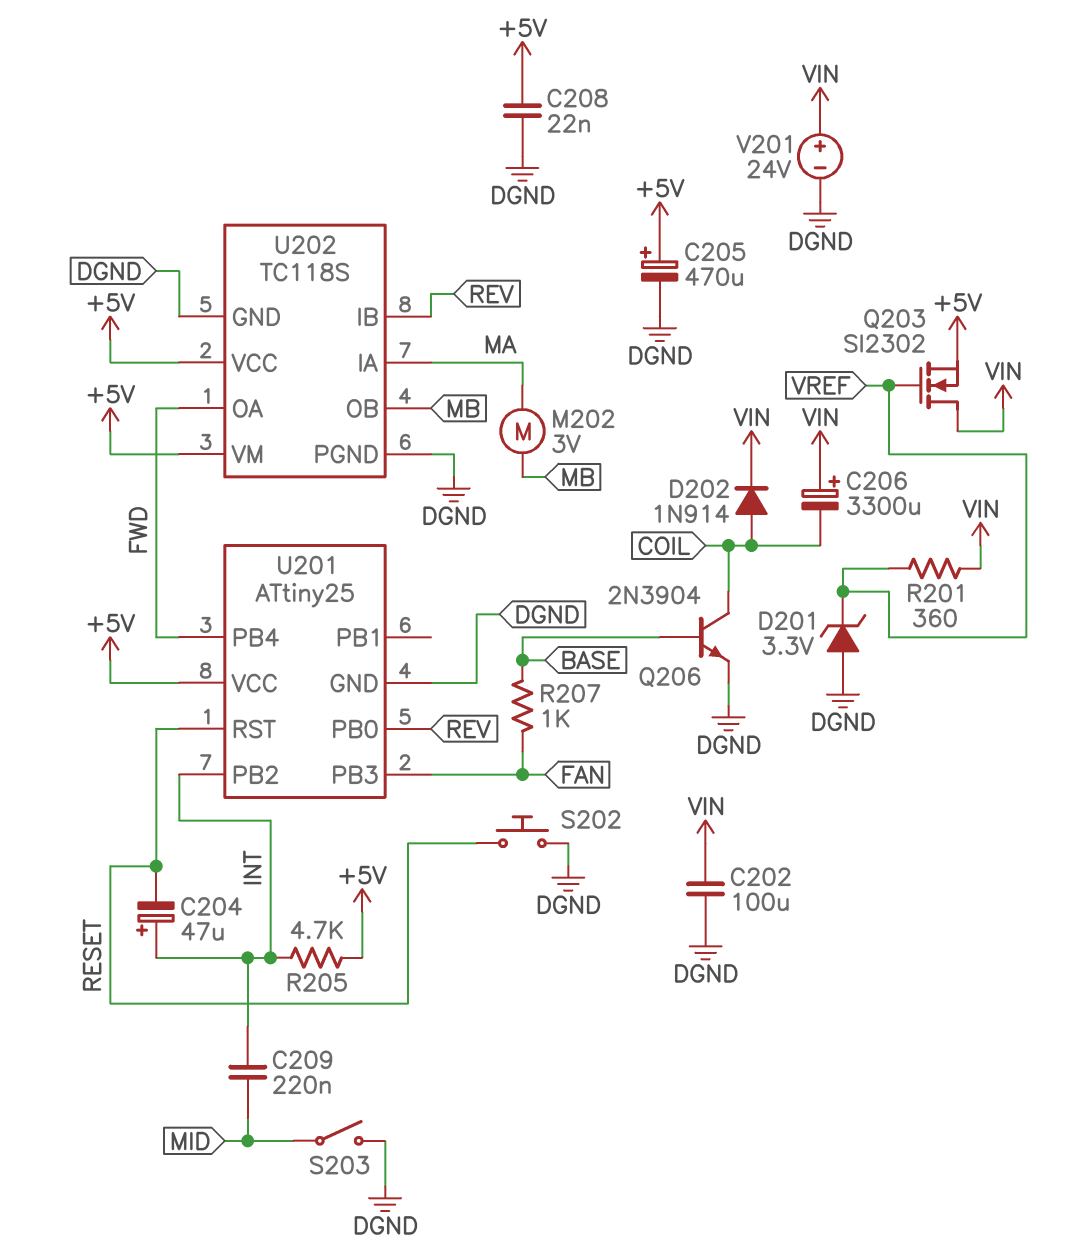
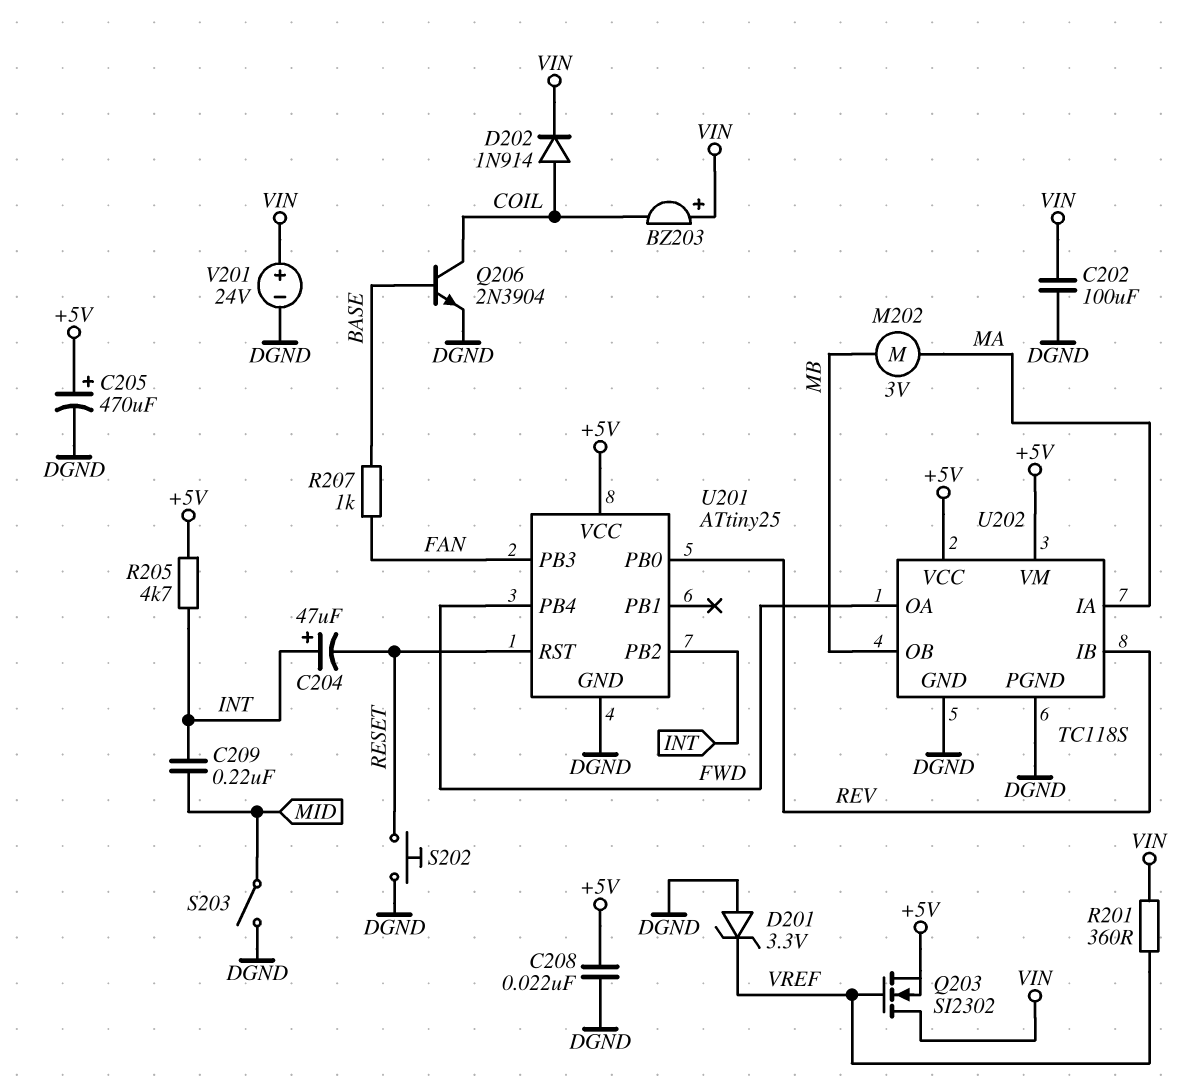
BZ203: none -> buzzer (plus VIN, minus COIL)
C206: 3300uF (plus VIN, minus COIL) -> none

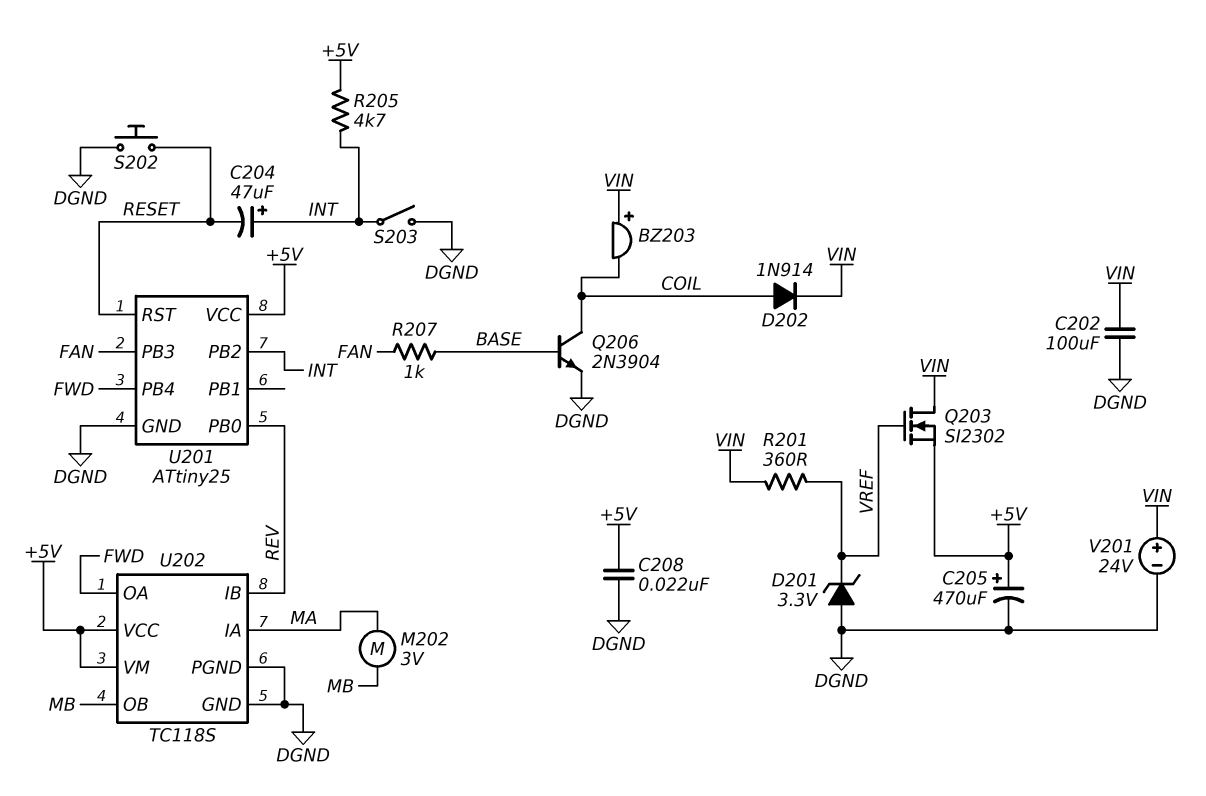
C209: 220nF (INT, MID) -> none
S203: switch (DGND, MID) -> switch (DGND, INT)

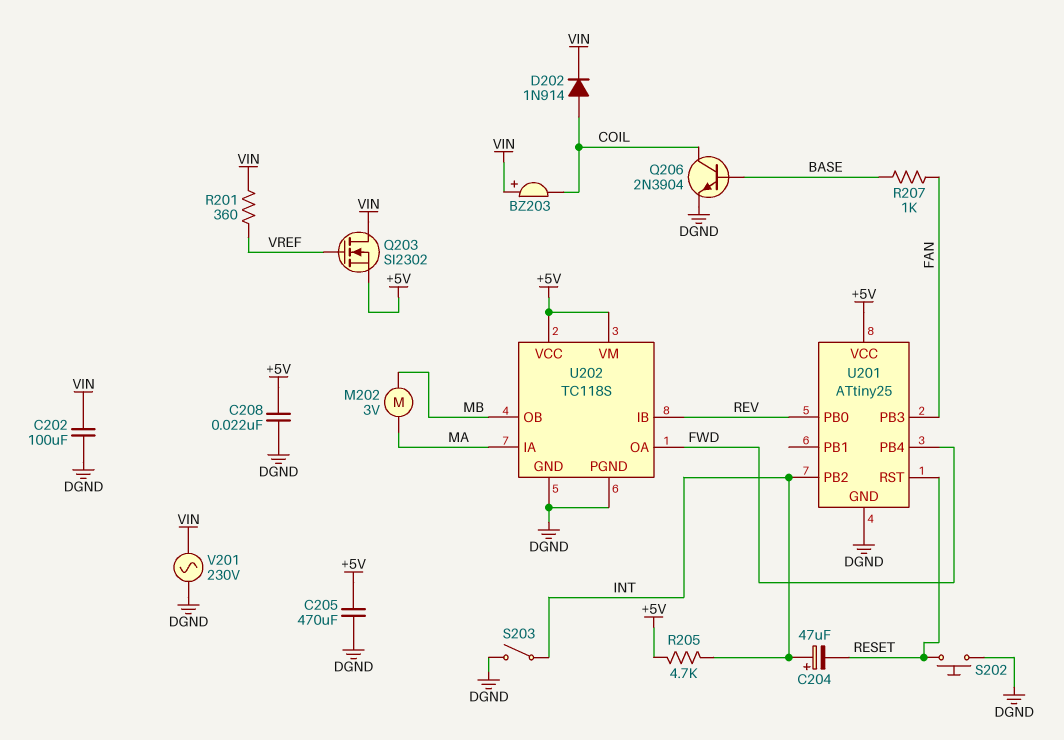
C205: 470uF (plus +5V, minus DGND) -> 470uF (+5V, DGND)
D201: zener 3.3V (A DGND, K VREF) -> none
V201: 24V (plus VIN, minus DGND) -> AC 230V (DGND, VIN)

